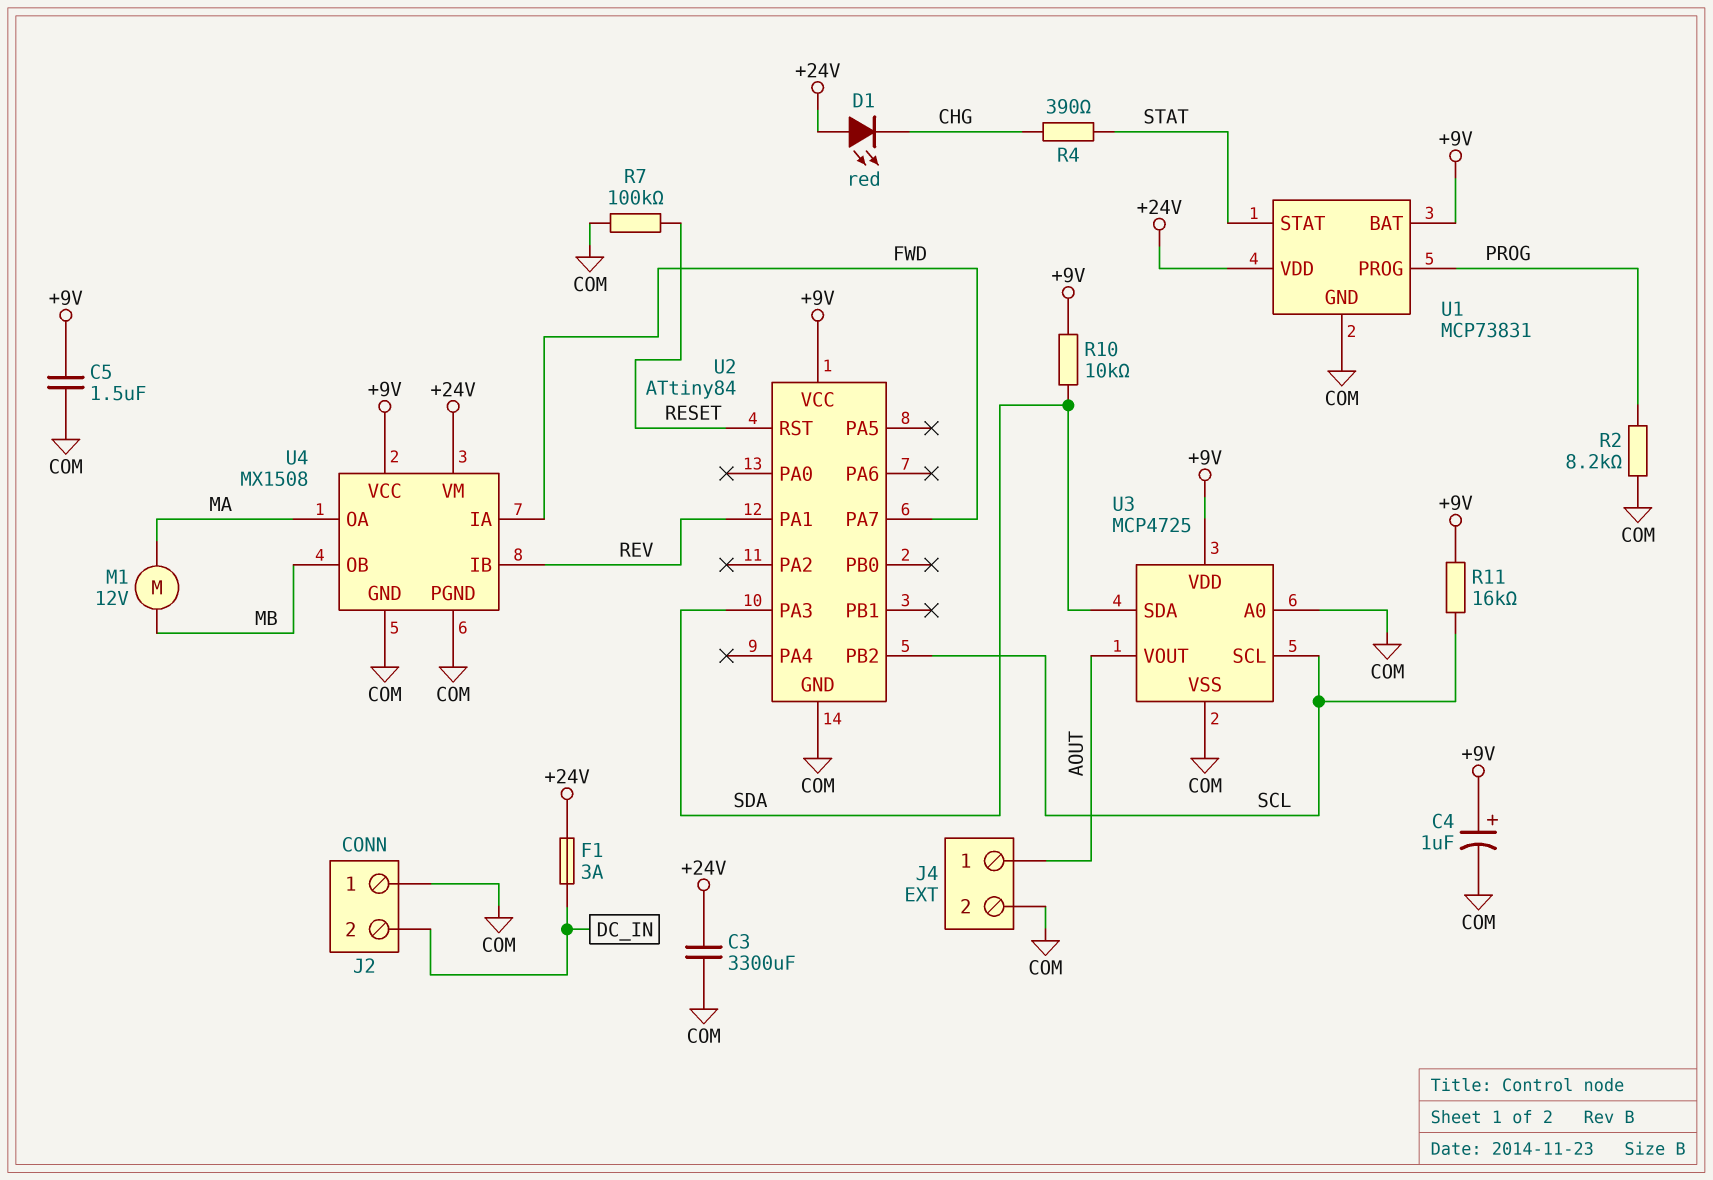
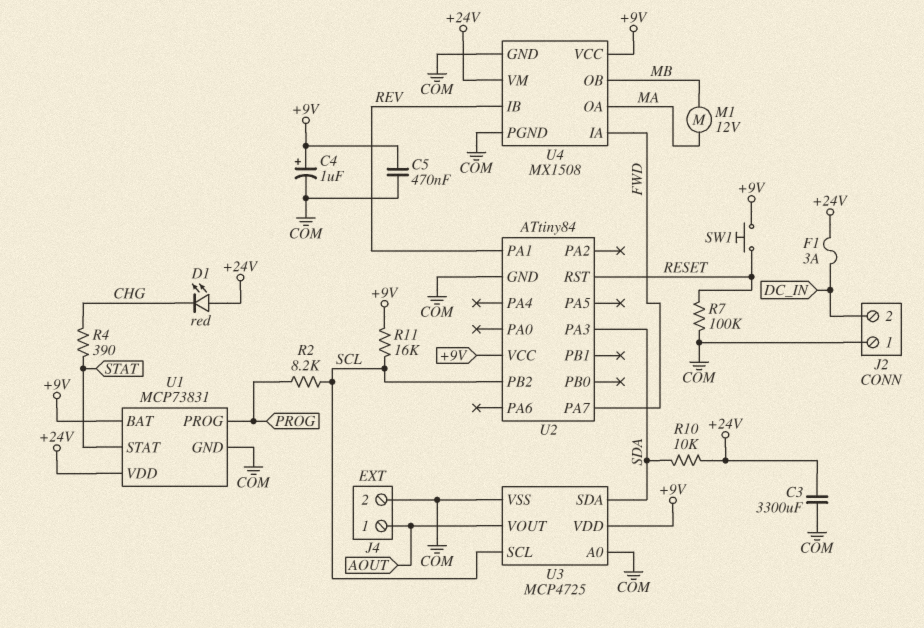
C5: 1.5uF (+9V, COM) -> 470nF (+9V, COM)
R2: 8.2k (COM, PROG) -> 8.2k (PROG, SCL)
R10: 10k (+9V, SDA) -> 10k (+24V, SDA)
SW1: none -> button (+9V, RESET)

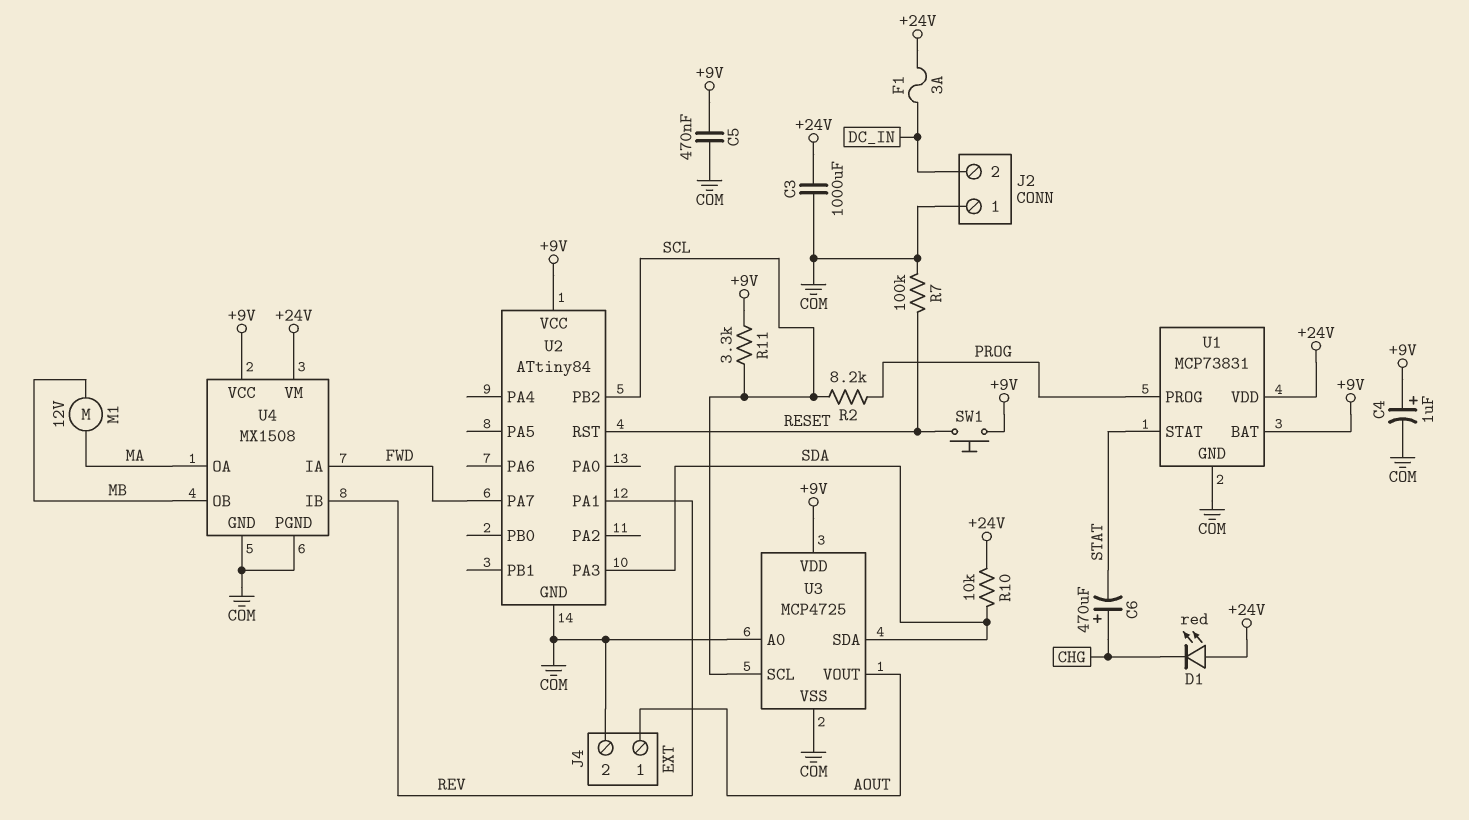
C3: 3300uF (+24V, COM) -> 1000uF (+24V, COM)
C6: none -> 470uF (plus CHG, minus STAT)
R4: 390 (CHG, STAT) -> none
R11: 16k (+9V, SCL) -> 3.3k (+9V, SCL)

